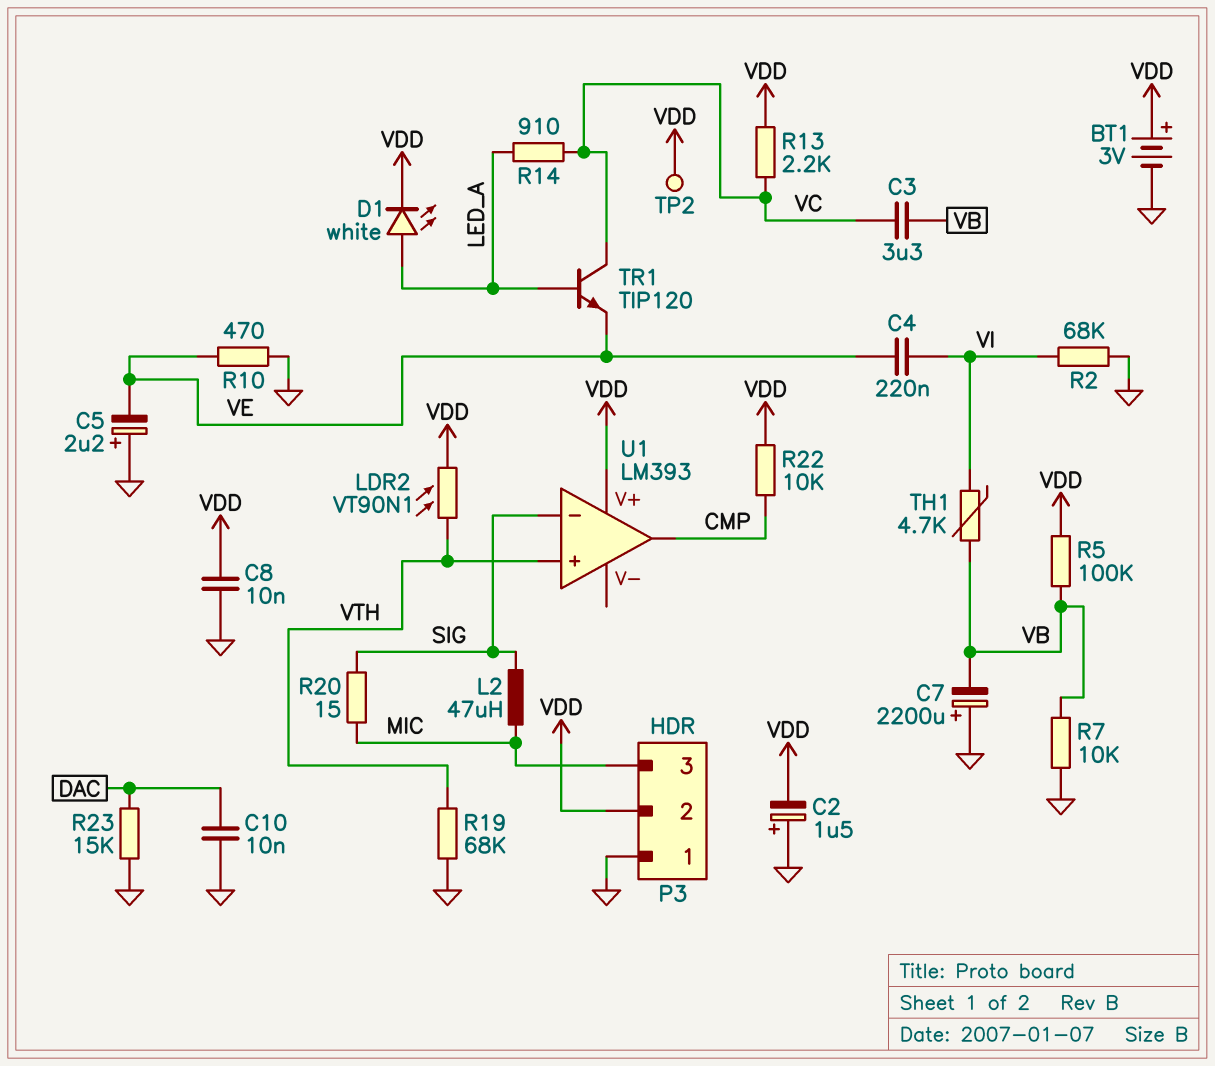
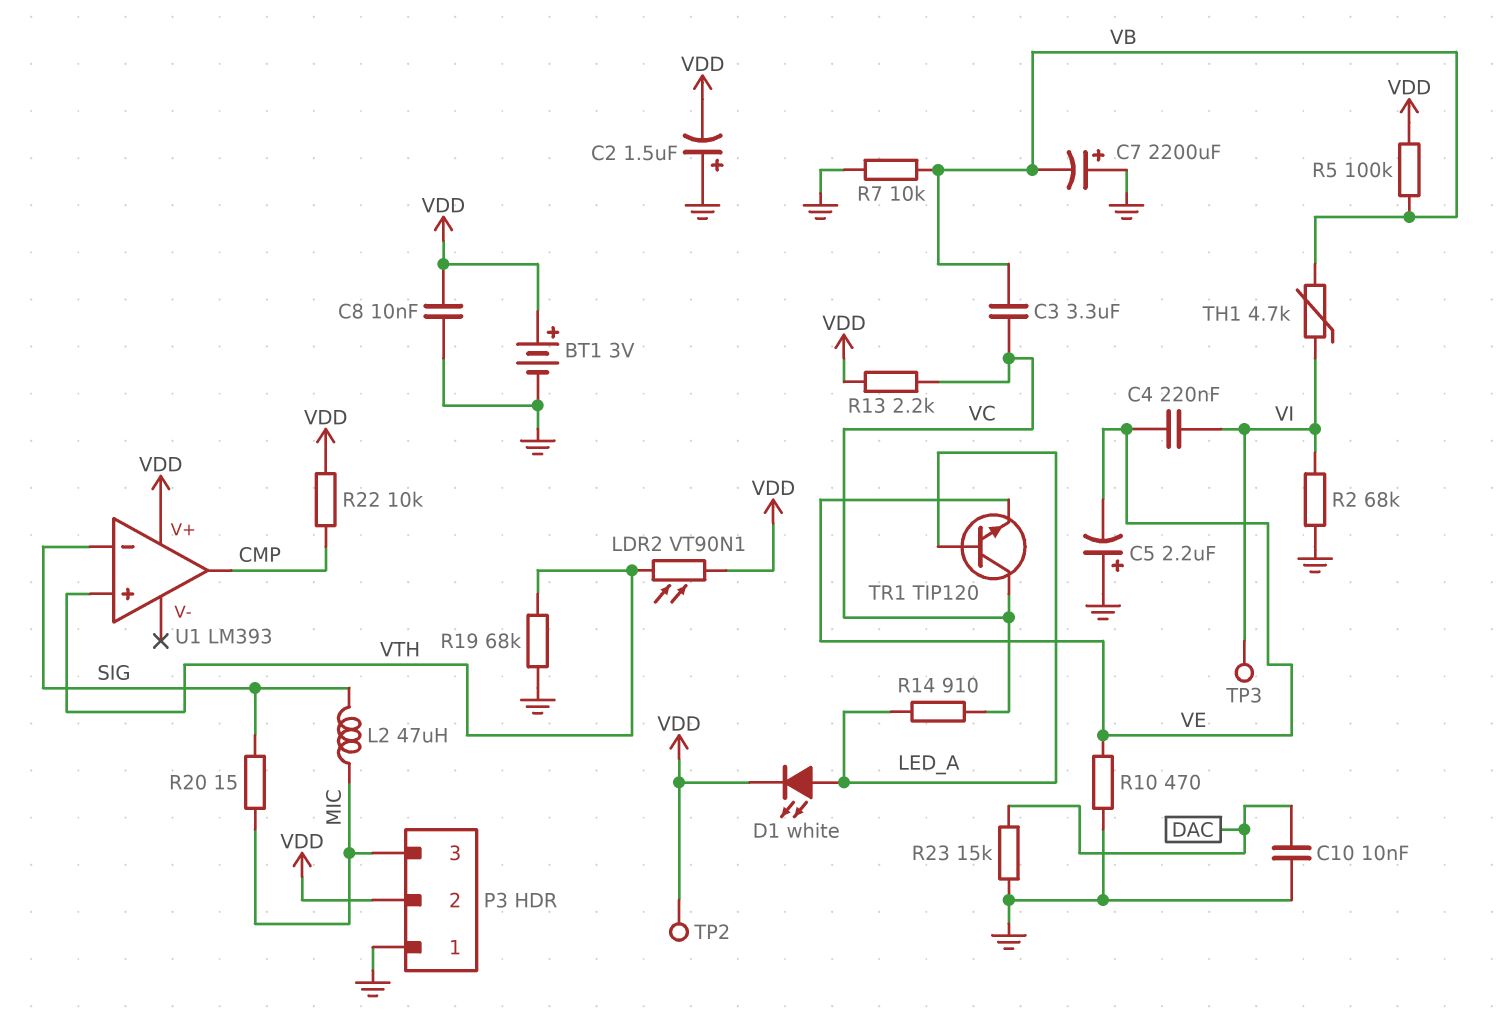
TP3: none -> test point (VI)

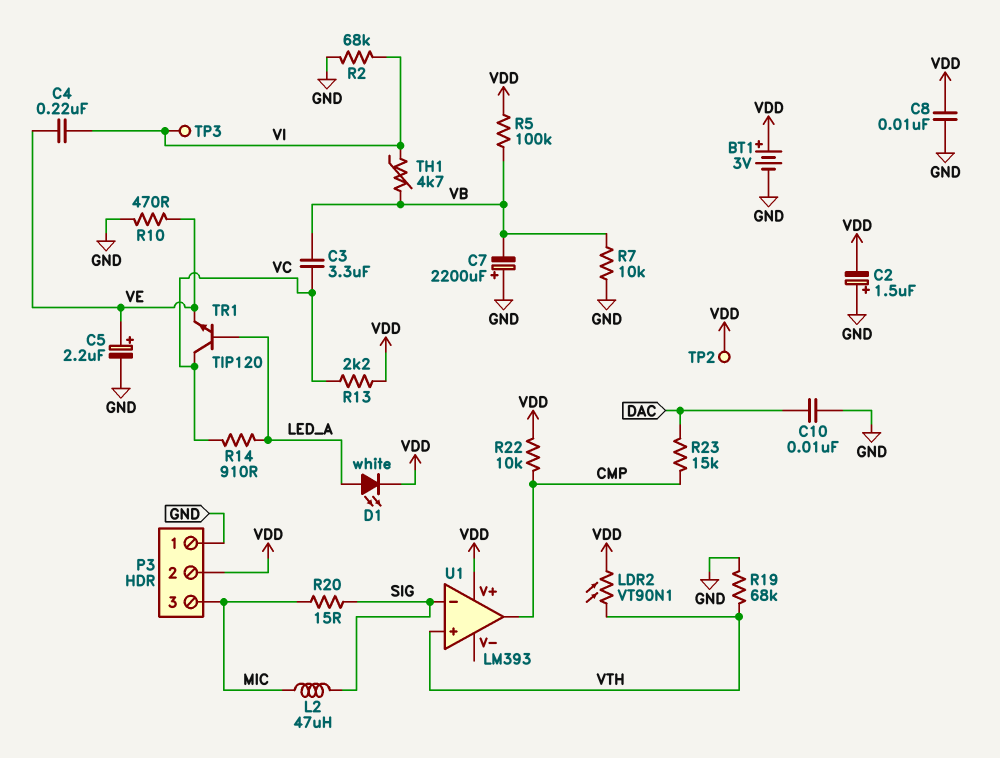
C5: 2.2uF (plus GND, minus VE) -> 2.2uF (plus VE, minus GND)
R23: 15k (DAC, GND) -> 15k (CMP, DAC)

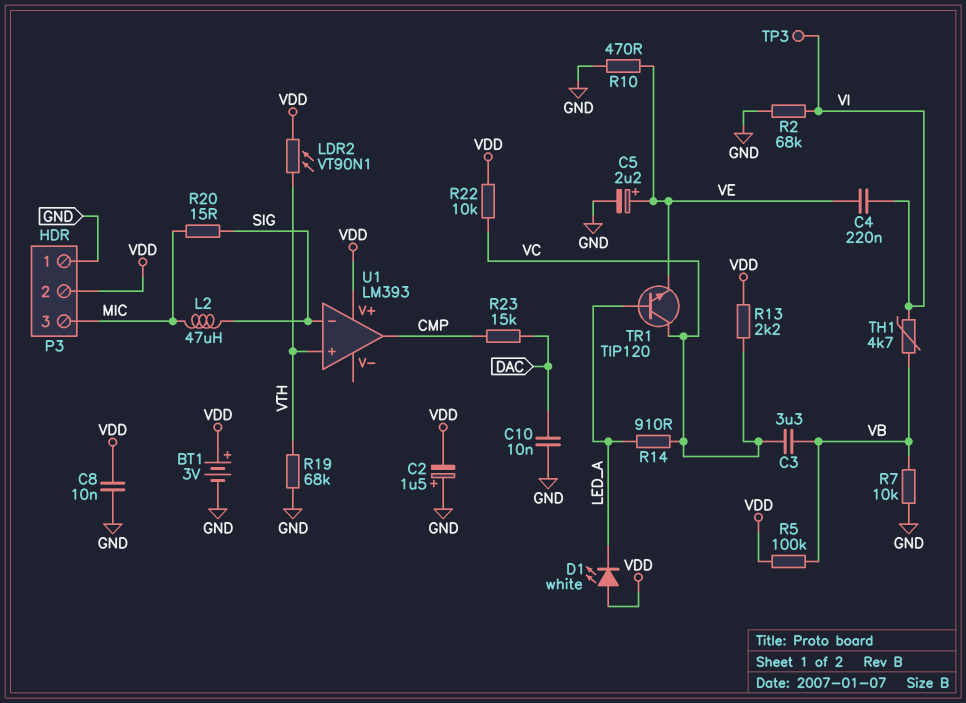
C7: 2200uF (plus GND, minus VB) -> none
D1: LED white (A LED_A, K VDD) -> LED white (A VDD, K LED_A)
R22: 10k (CMP, VDD) -> 10k (VC, VDD)
TP2: test point (VDD) -> none

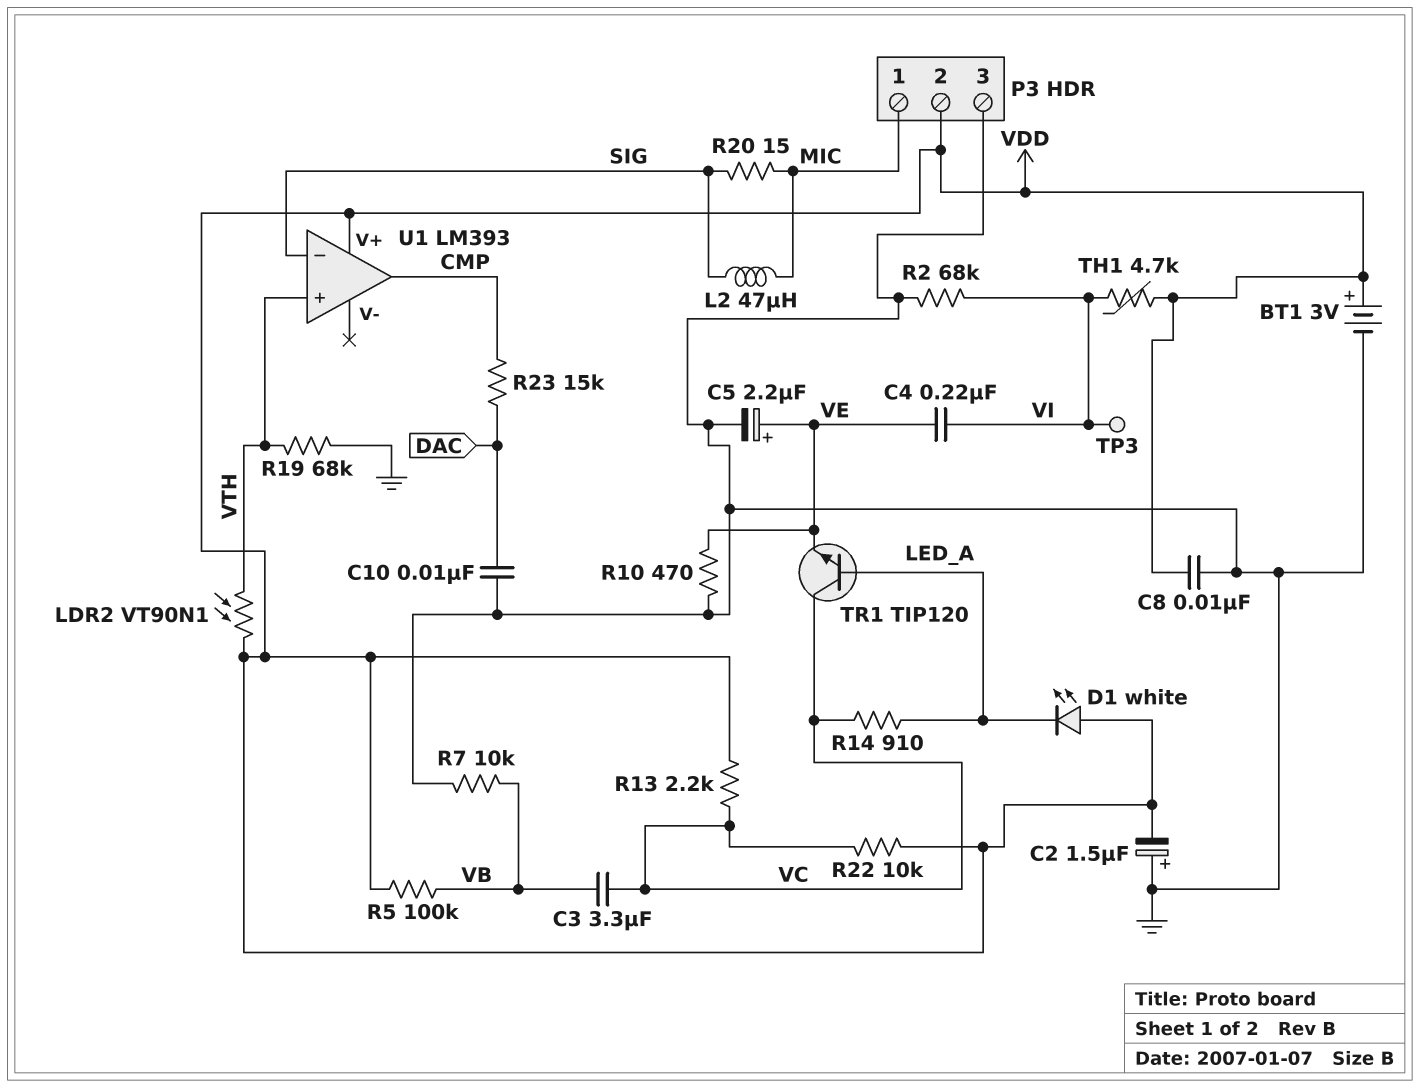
P3 pin 1: GND -> MIC
P3 pin 3: MIC -> GND
TH1: 4.7k (VB, VI) -> 4.7k (VDD, VI)

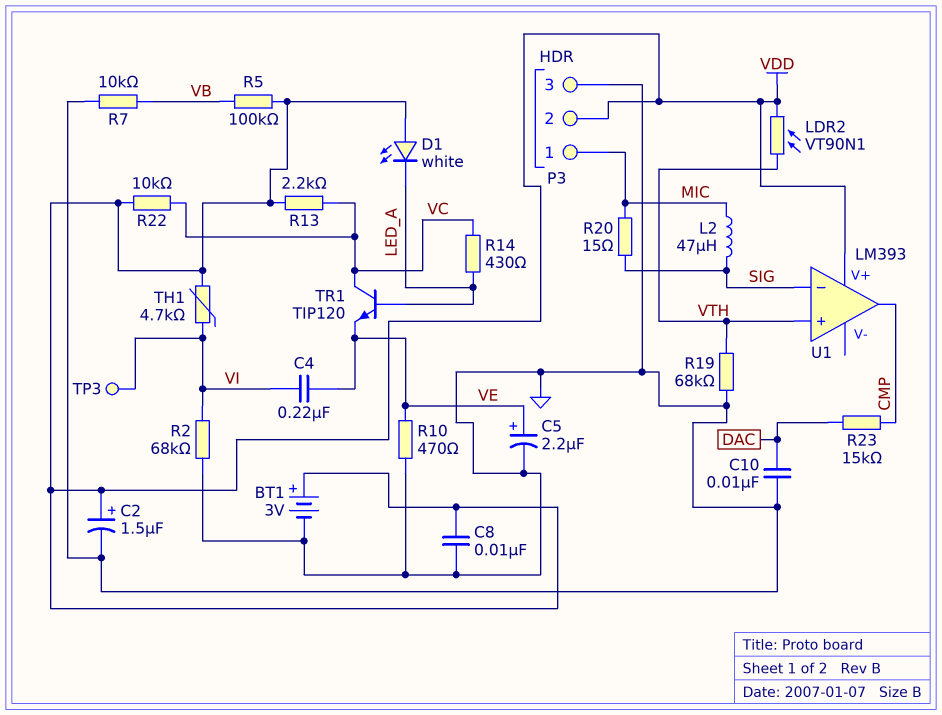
C2: 1.5uF (plus GND, minus VDD) -> 1.5uF (plus VDD, minus GND)
C3: 3.3uF (VB, VC) -> none
R14: 910 (LED_A, VC) -> 430 (LED_A, VC)

